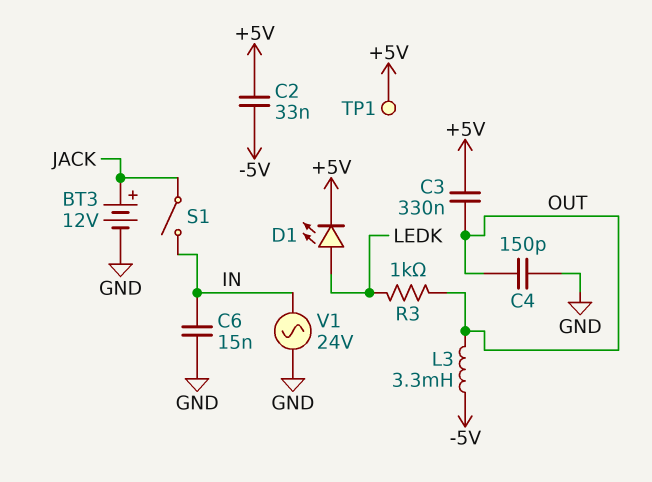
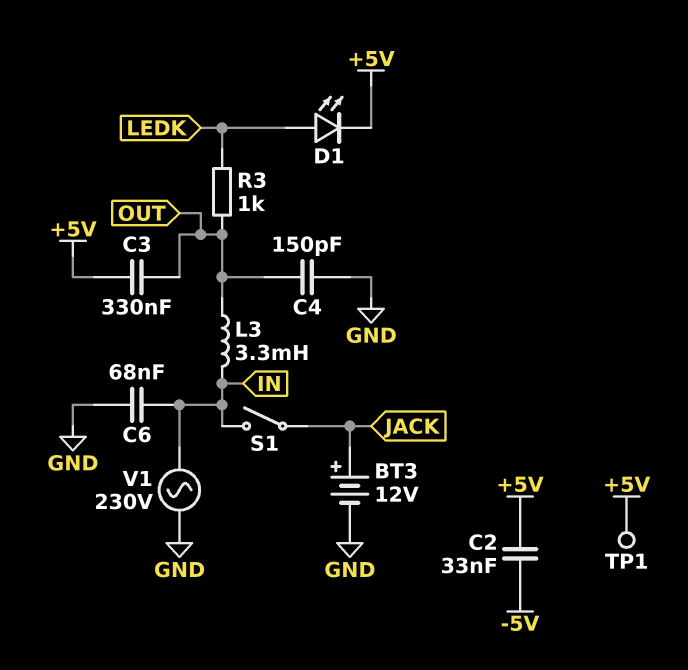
C6: 15nF (GND, IN) -> 68nF (GND, IN)
L3: 3.3mH (-5V, OUT) -> 3.3mH (IN, OUT)
V1: AC 24V (GND, IN) -> AC 230V (GND, IN)

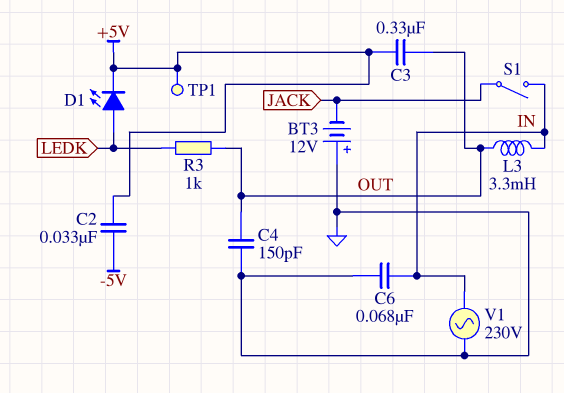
BT3: 12V (plus JACK, minus GND) -> 12V (plus GND, minus JACK)

